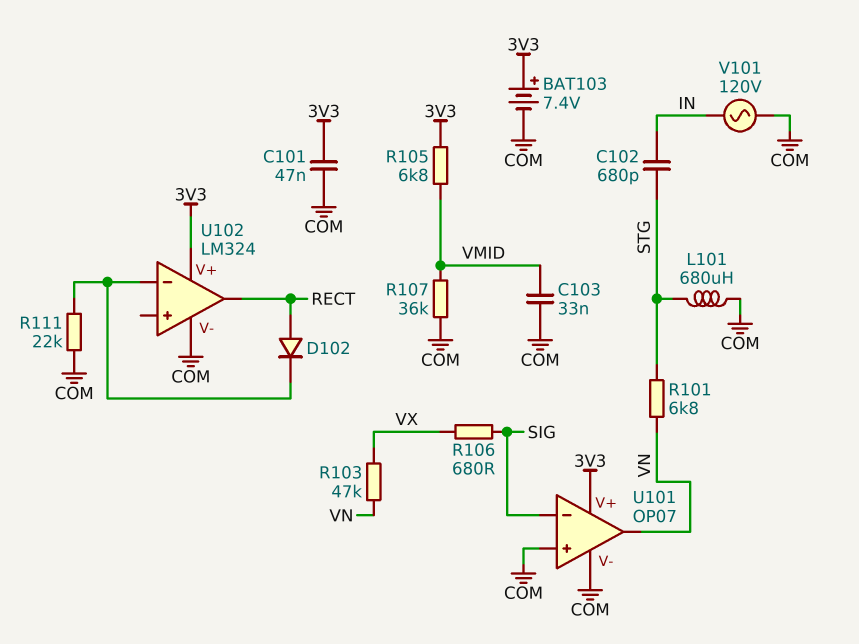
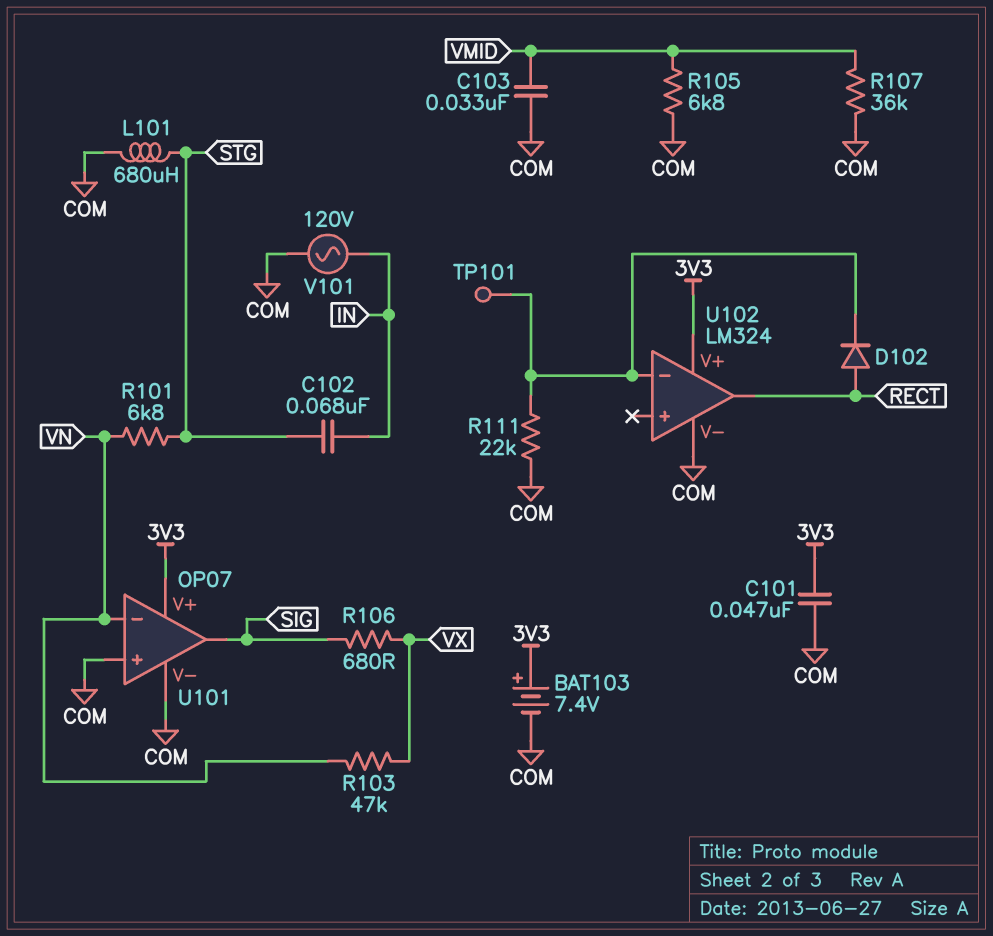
C102: 680pF (IN, STG) -> 68nF (IN, STG)
R105: 6.8k (3V3, VMID) -> 6.8k (COM, VMID)
TP101: none -> test point (U102/in-)
U101 pin in-: SIG -> VN
U101 pin out: VN -> SIG

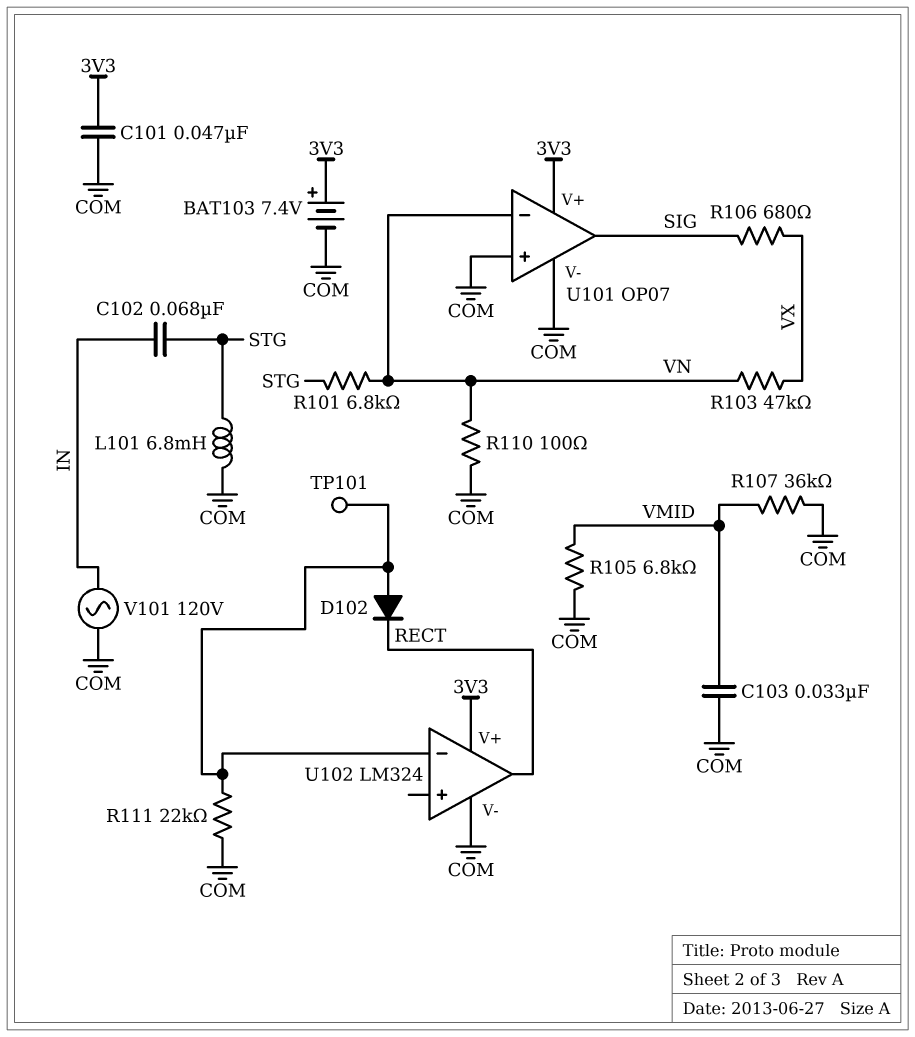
D102: diode (A RECT, K U102/in-) -> diode (A U102/in-, K RECT)
L101: 680uH (COM, STG) -> 6.8mH (COM, STG)
R110: none -> 100 (COM, VN)

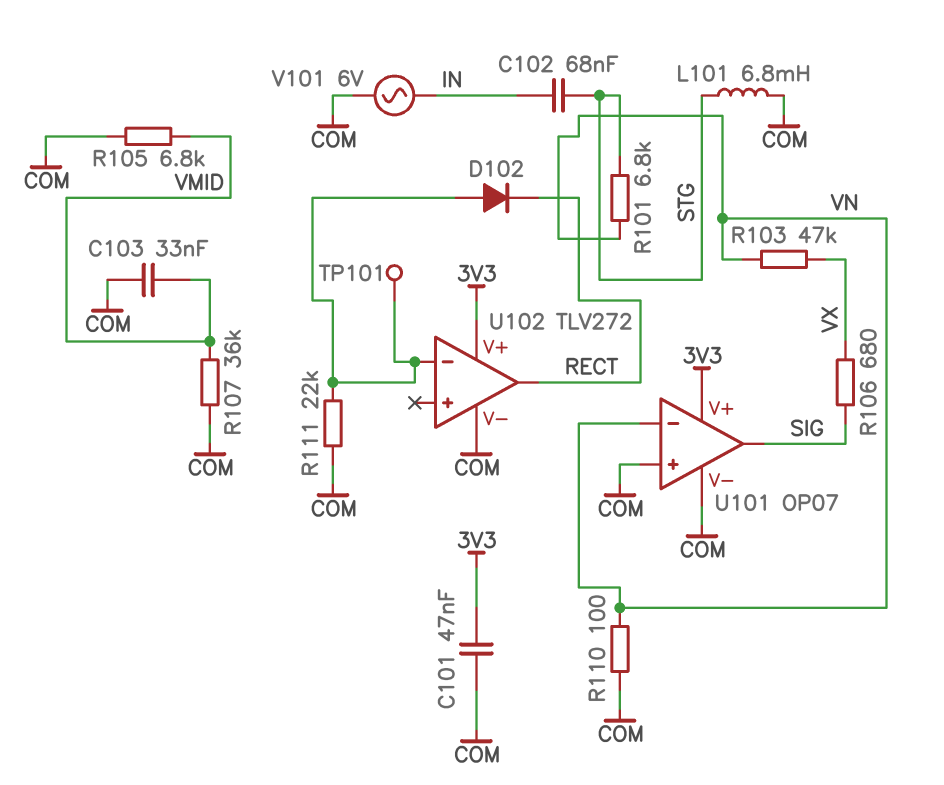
BAT103: 7.4V (plus 3V3, minus COM) -> none
U102: LM324 -> TLV272
V101: AC 120V (COM, IN) -> AC 6V (COM, IN)

